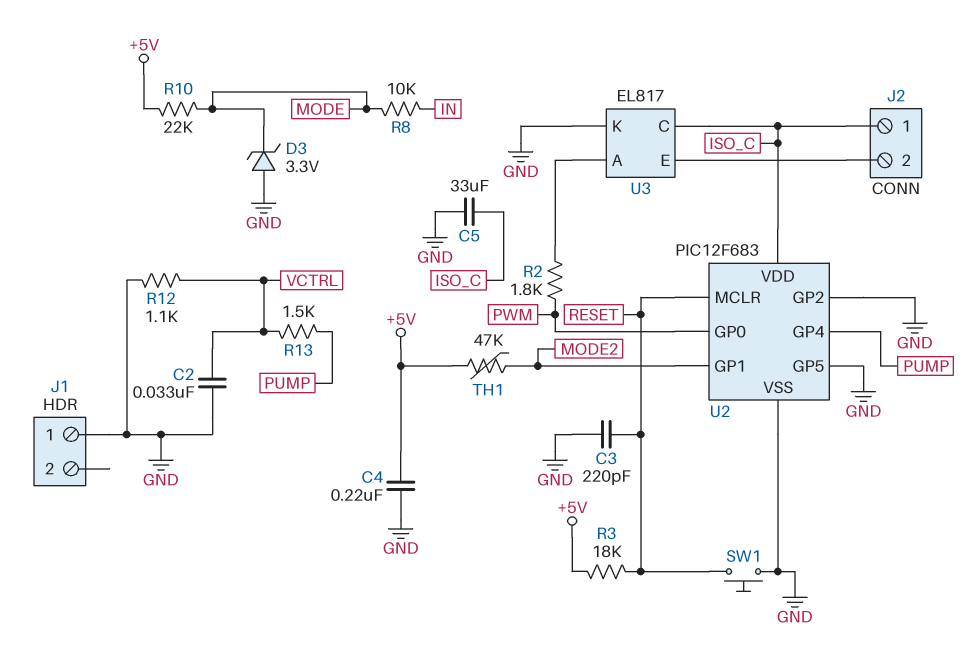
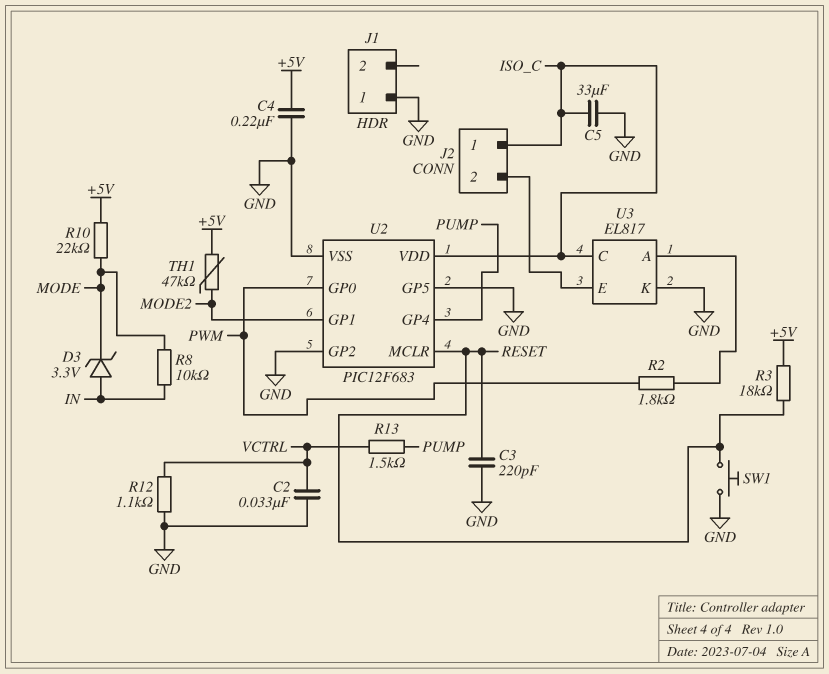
D3: zener 3.3V (A GND, K MODE) -> zener 3.3V (A IN, K MODE)

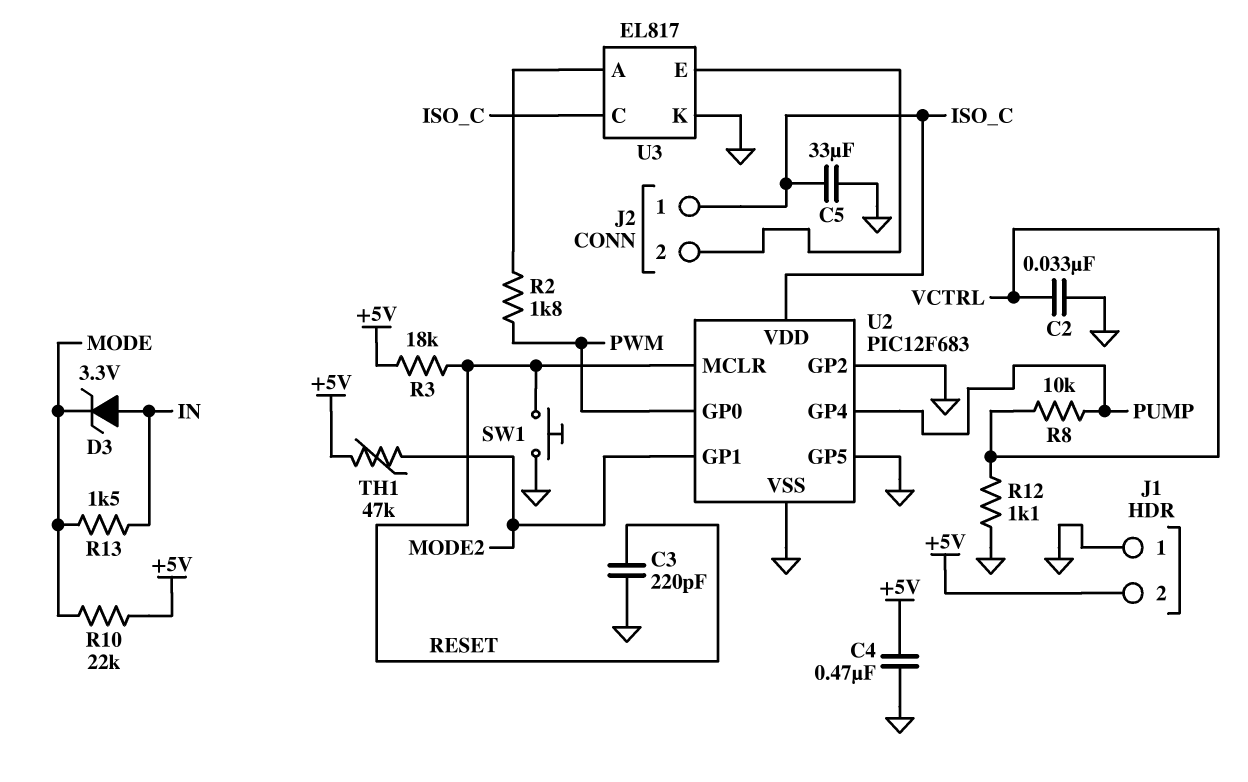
C4: 220nF (+5V, GND) -> 470nF (+5V, GND)
J1 pin 2: none -> +5V
R8: 10k (IN, MODE) -> 10k (PUMP, VCTRL)
R13: 1.5k (PUMP, VCTRL) -> 1.5k (IN, MODE)

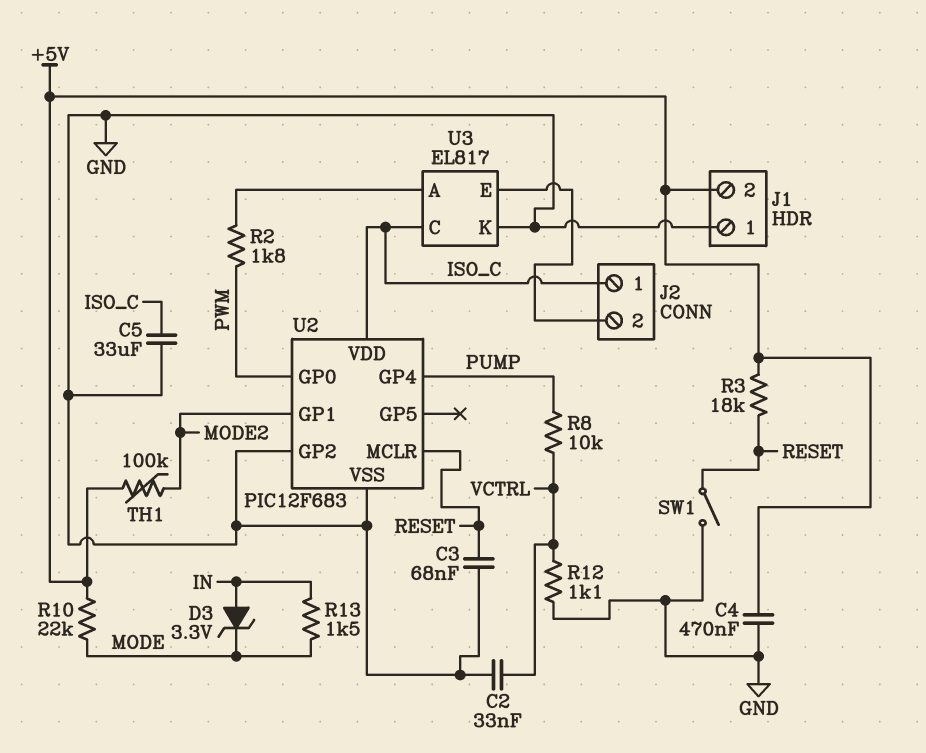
C3: 220pF (GND, RESET) -> 68nF (GND, RESET)
SW1: button (GND, RESET) -> switch (GND, RESET)
TH1: 47k (+5V, MODE2) -> 100k (+5V, MODE2)
U2 pin GP5: GND -> none

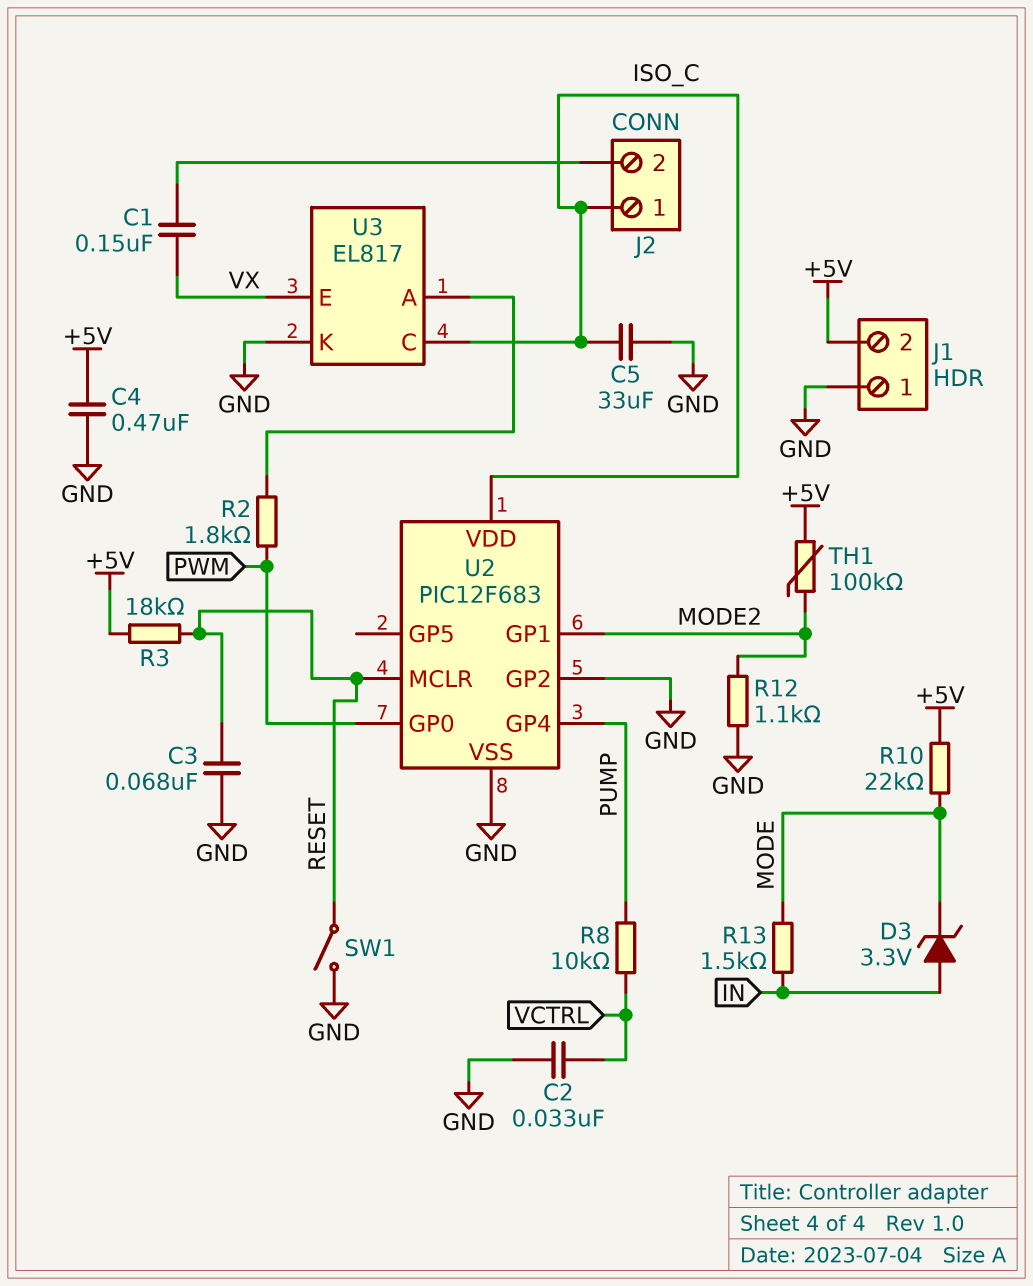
C1: none -> 150nF (J2/2, VX)
R12: 1.1k (GND, VCTRL) -> 1.1k (GND, MODE2)
U3 pin E: J2/2 -> VX

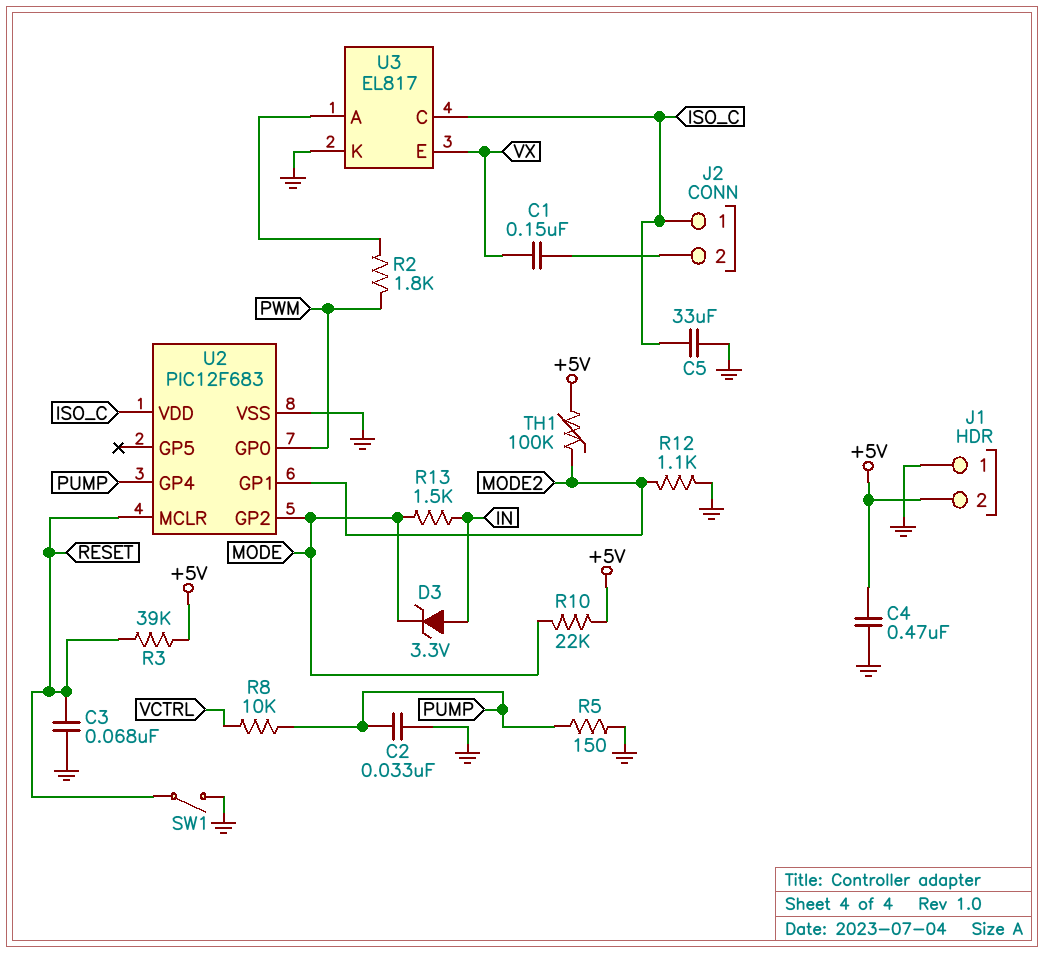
C2: 33nF (GND, VCTRL) -> 33nF (GND, PUMP)
R3: 18k (+5V, RESET) -> 39k (+5V, RESET)
R5: none -> 150 (GND, PUMP)
U2 pin GP2: GND -> MODE

